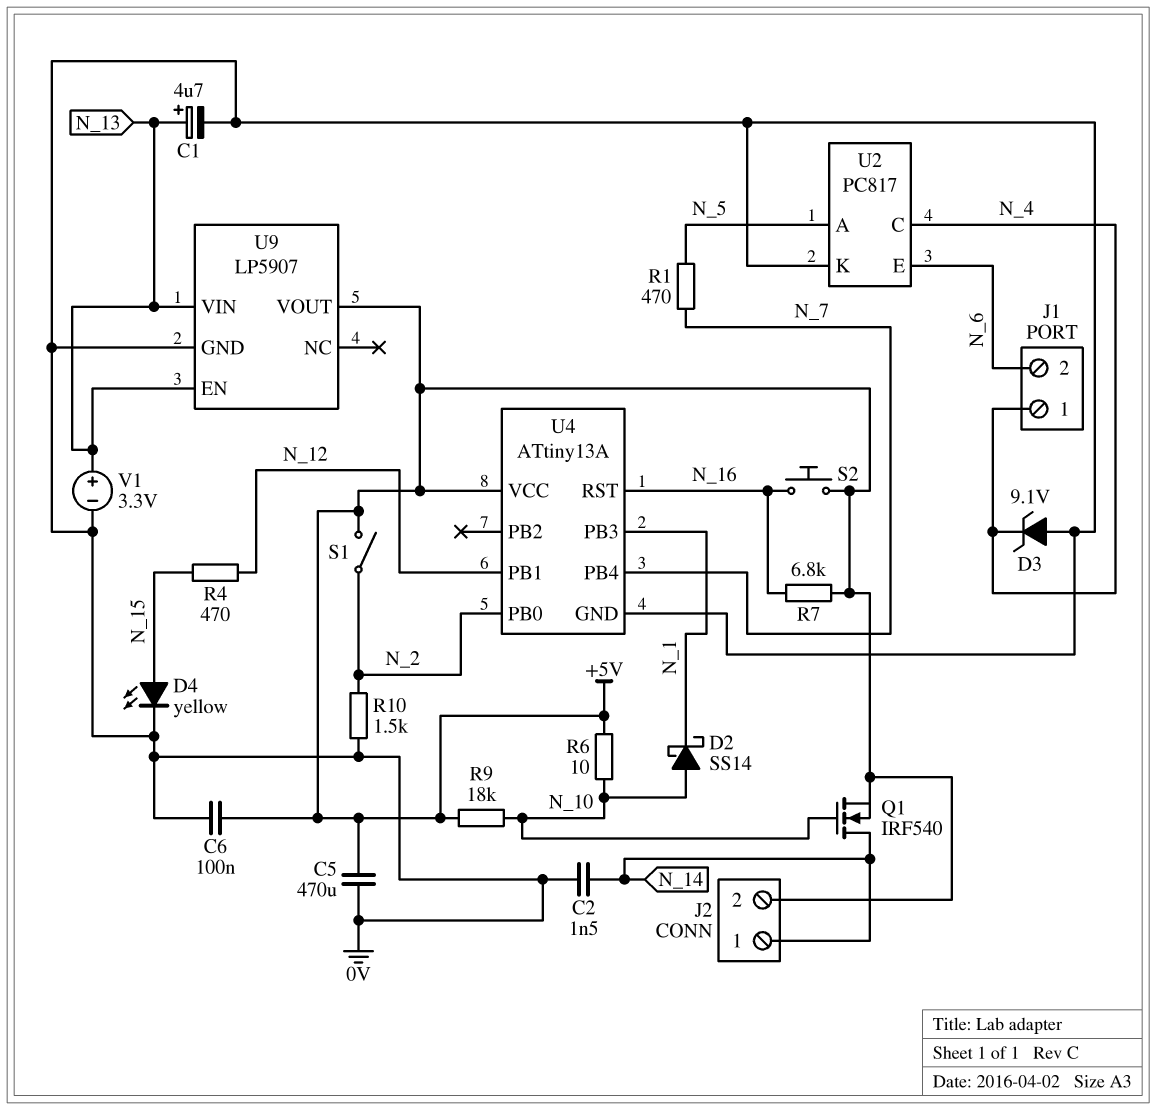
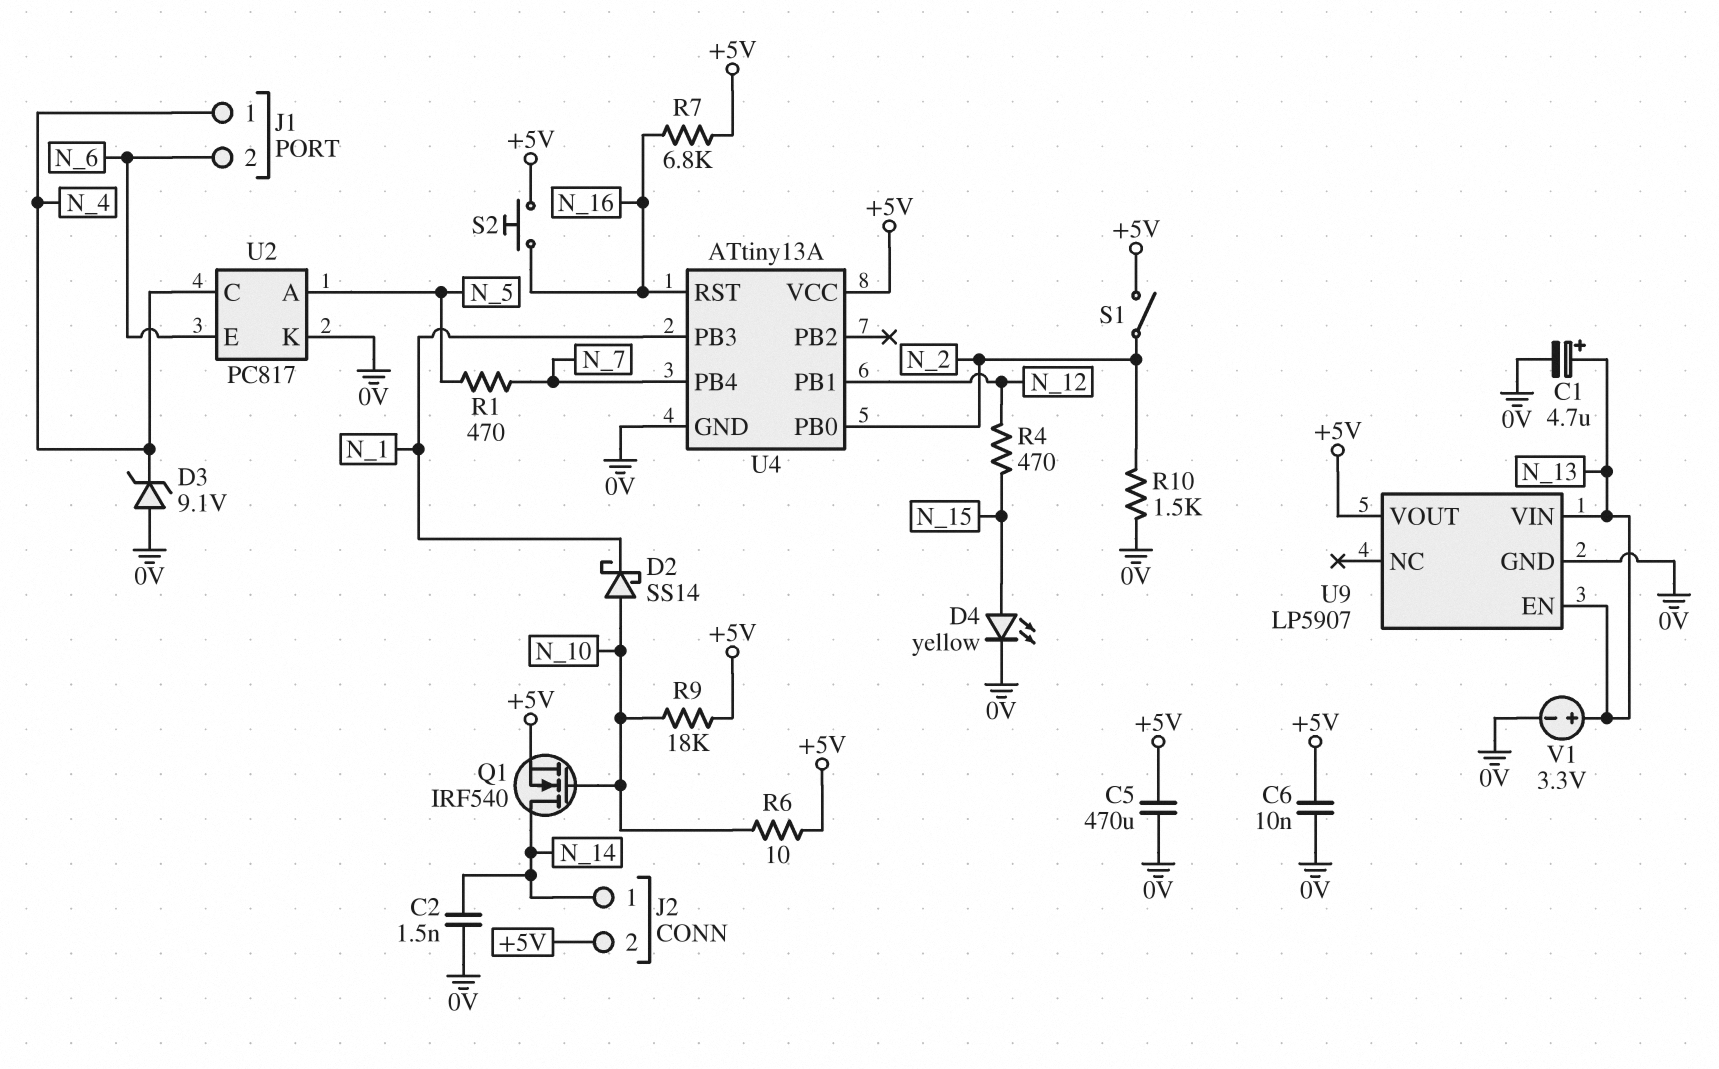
C6: 100nF (+5V, 0V) -> 10nF (+5V, 0V)

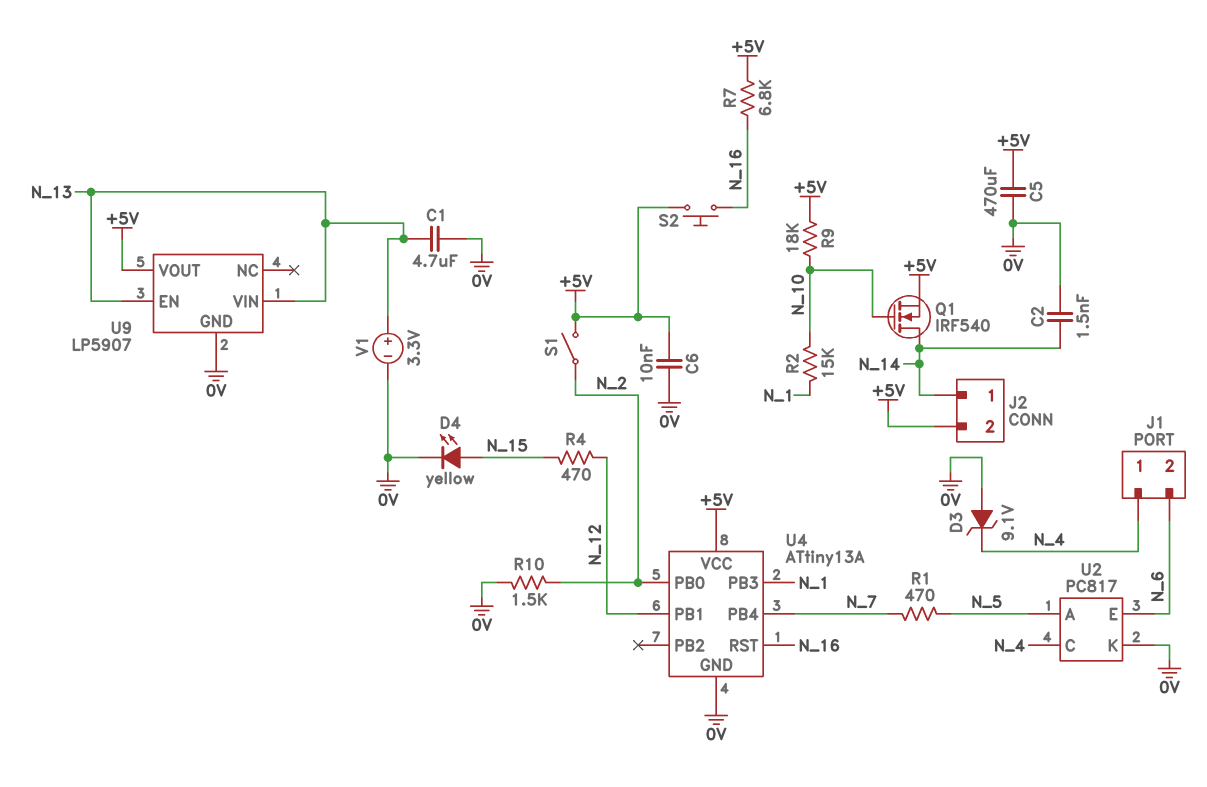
C1: 4.7uF (plus N_13, minus 0V) -> 4.7uF (0V, N_13)
D2: schottky SS14 (A N_10, K N_1) -> none
R2: none -> 15k (N_1, N_10)
R6: 10 (+5V, N_10) -> none

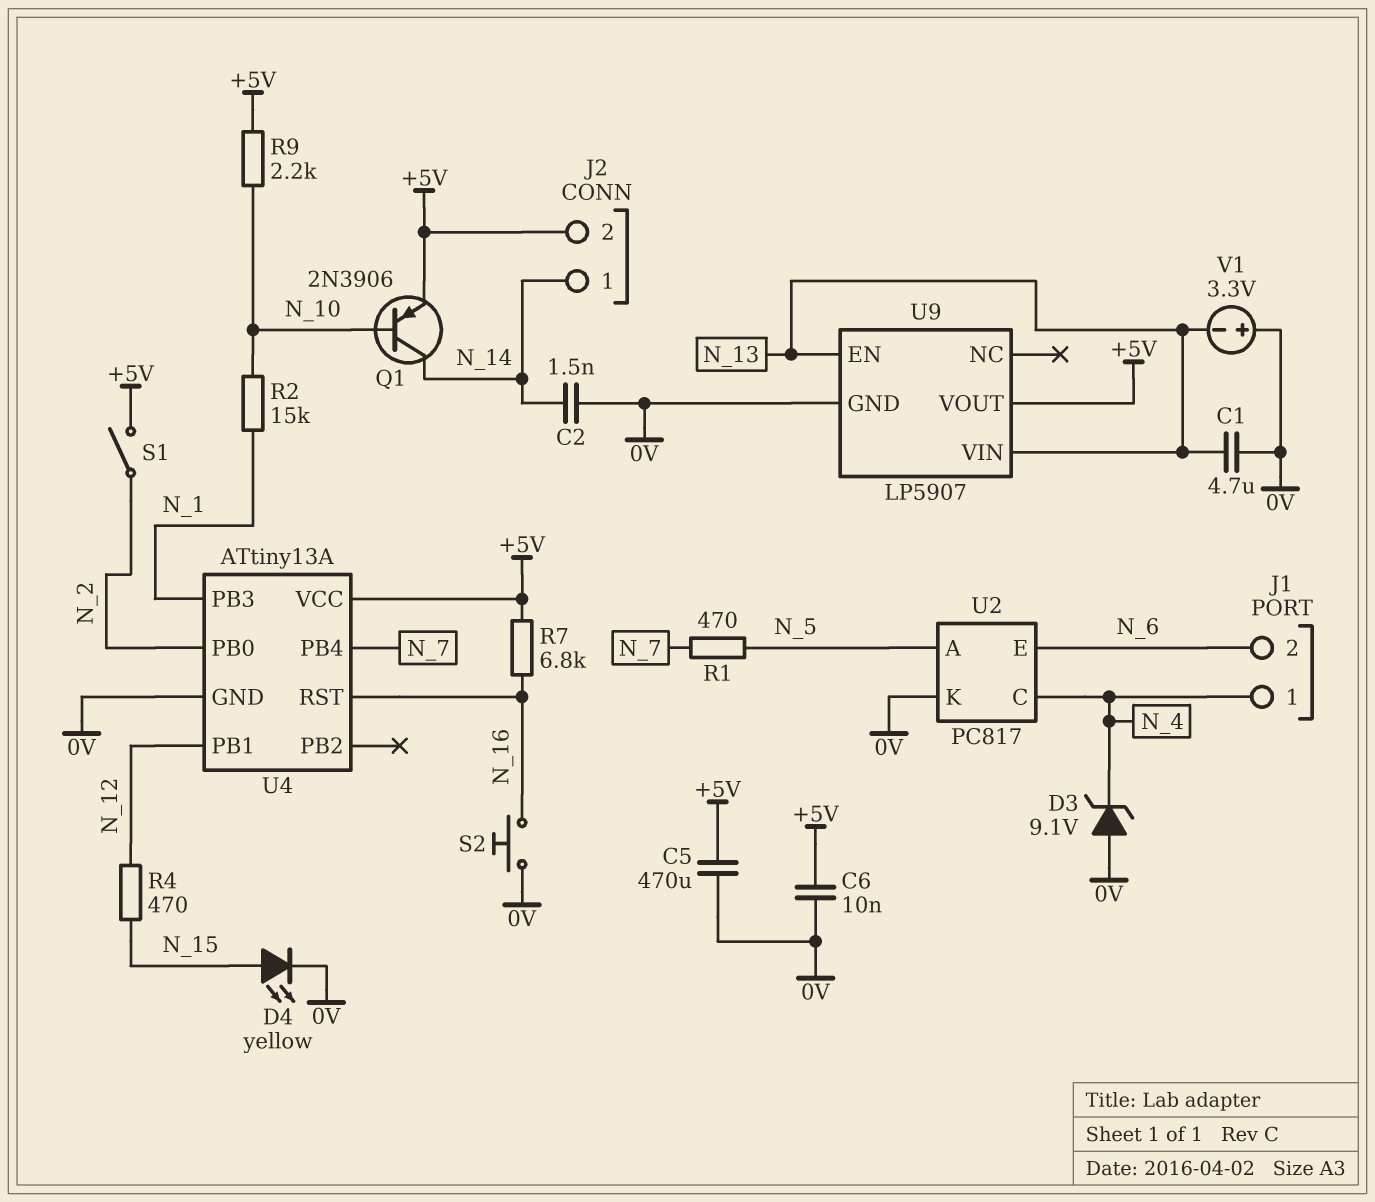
Q1: NMOS IRF540 (G N_10, D N_14, S +5V) -> PNP 2N3906 (B N_10, C N_14, E +5V)
R9: 18k (+5V, N_10) -> 2.2k (+5V, N_10)
R10: 1.5k (0V, N_2) -> none
S2: button (+5V, N_16) -> button (0V, N_16)
V1: 3.3V (plus N_13, minus 0V) -> 3.3V (plus 0V, minus N_13)

